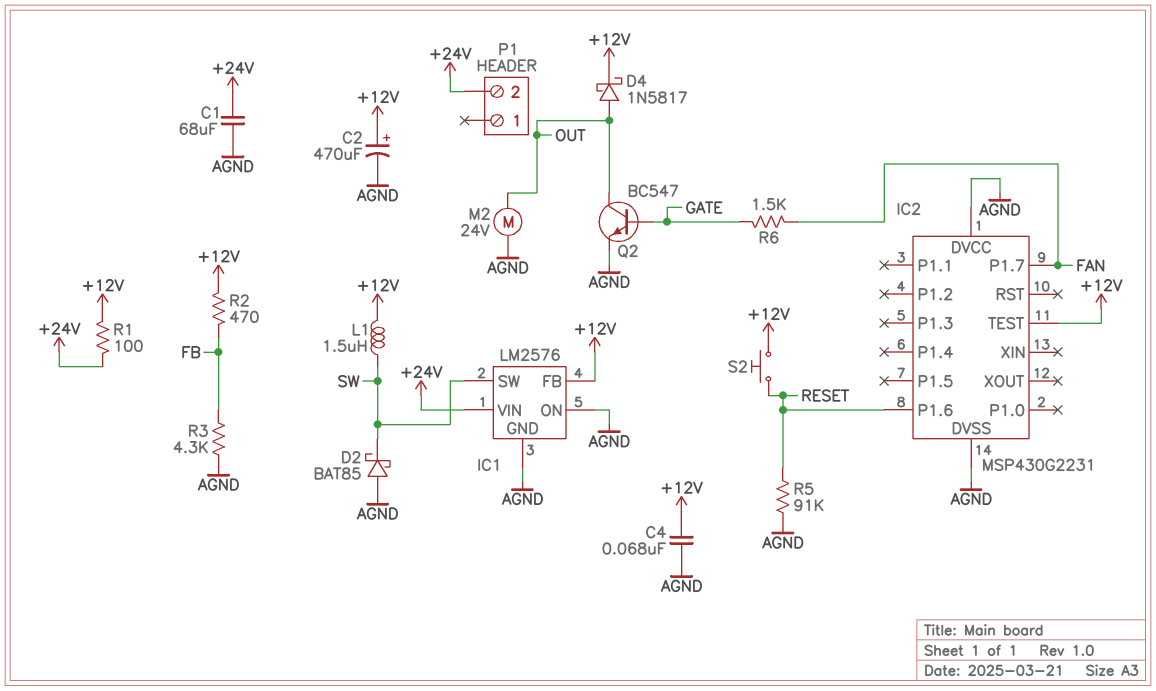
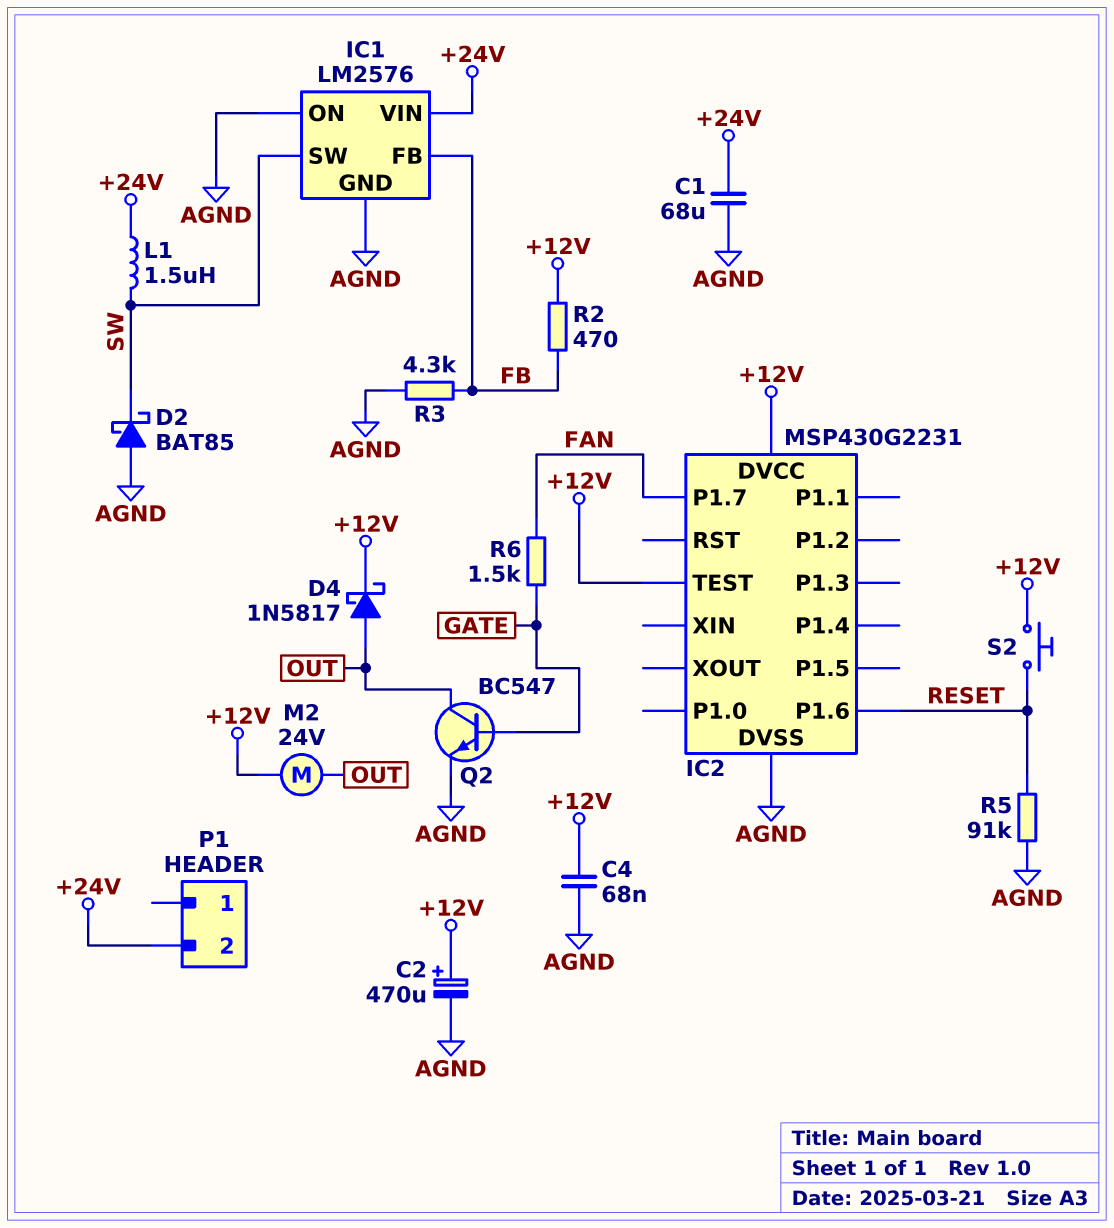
IC1 pin FB: +12V -> FB
IC2 pin DVCC: AGND -> +12V
L1: 1.5uH (+12V, SW) -> 1.5uH (+24V, SW)
M2: motor 24V (AGND, OUT) -> motor 24V (+12V, OUT)
R1: 100 (+12V, +24V) -> none

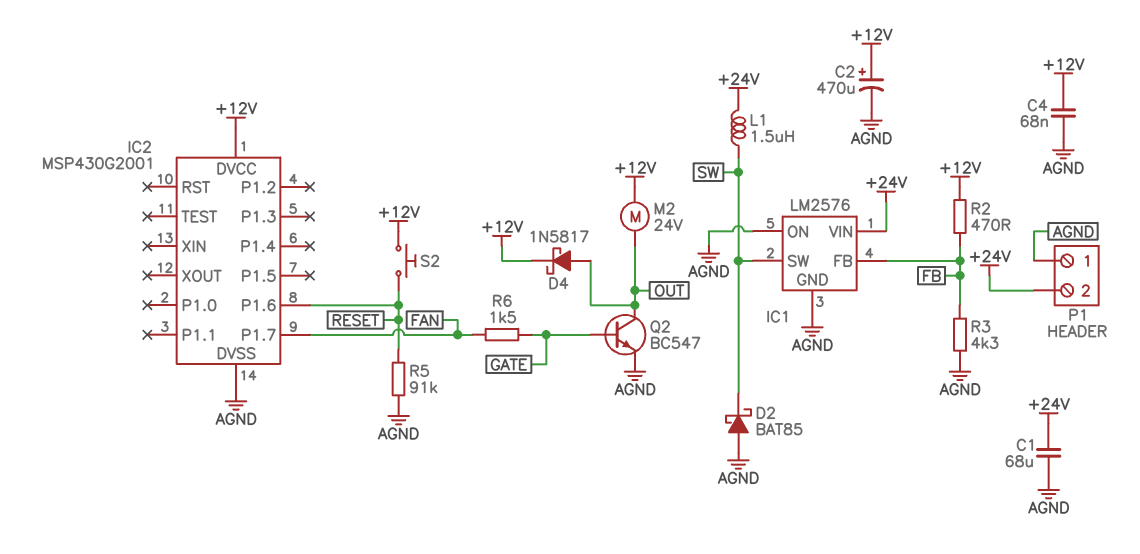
IC2: MSP430G2231 -> MSP430G2001
IC2 pin TEST: +12V -> none
P1 pin 1: none -> AGND

